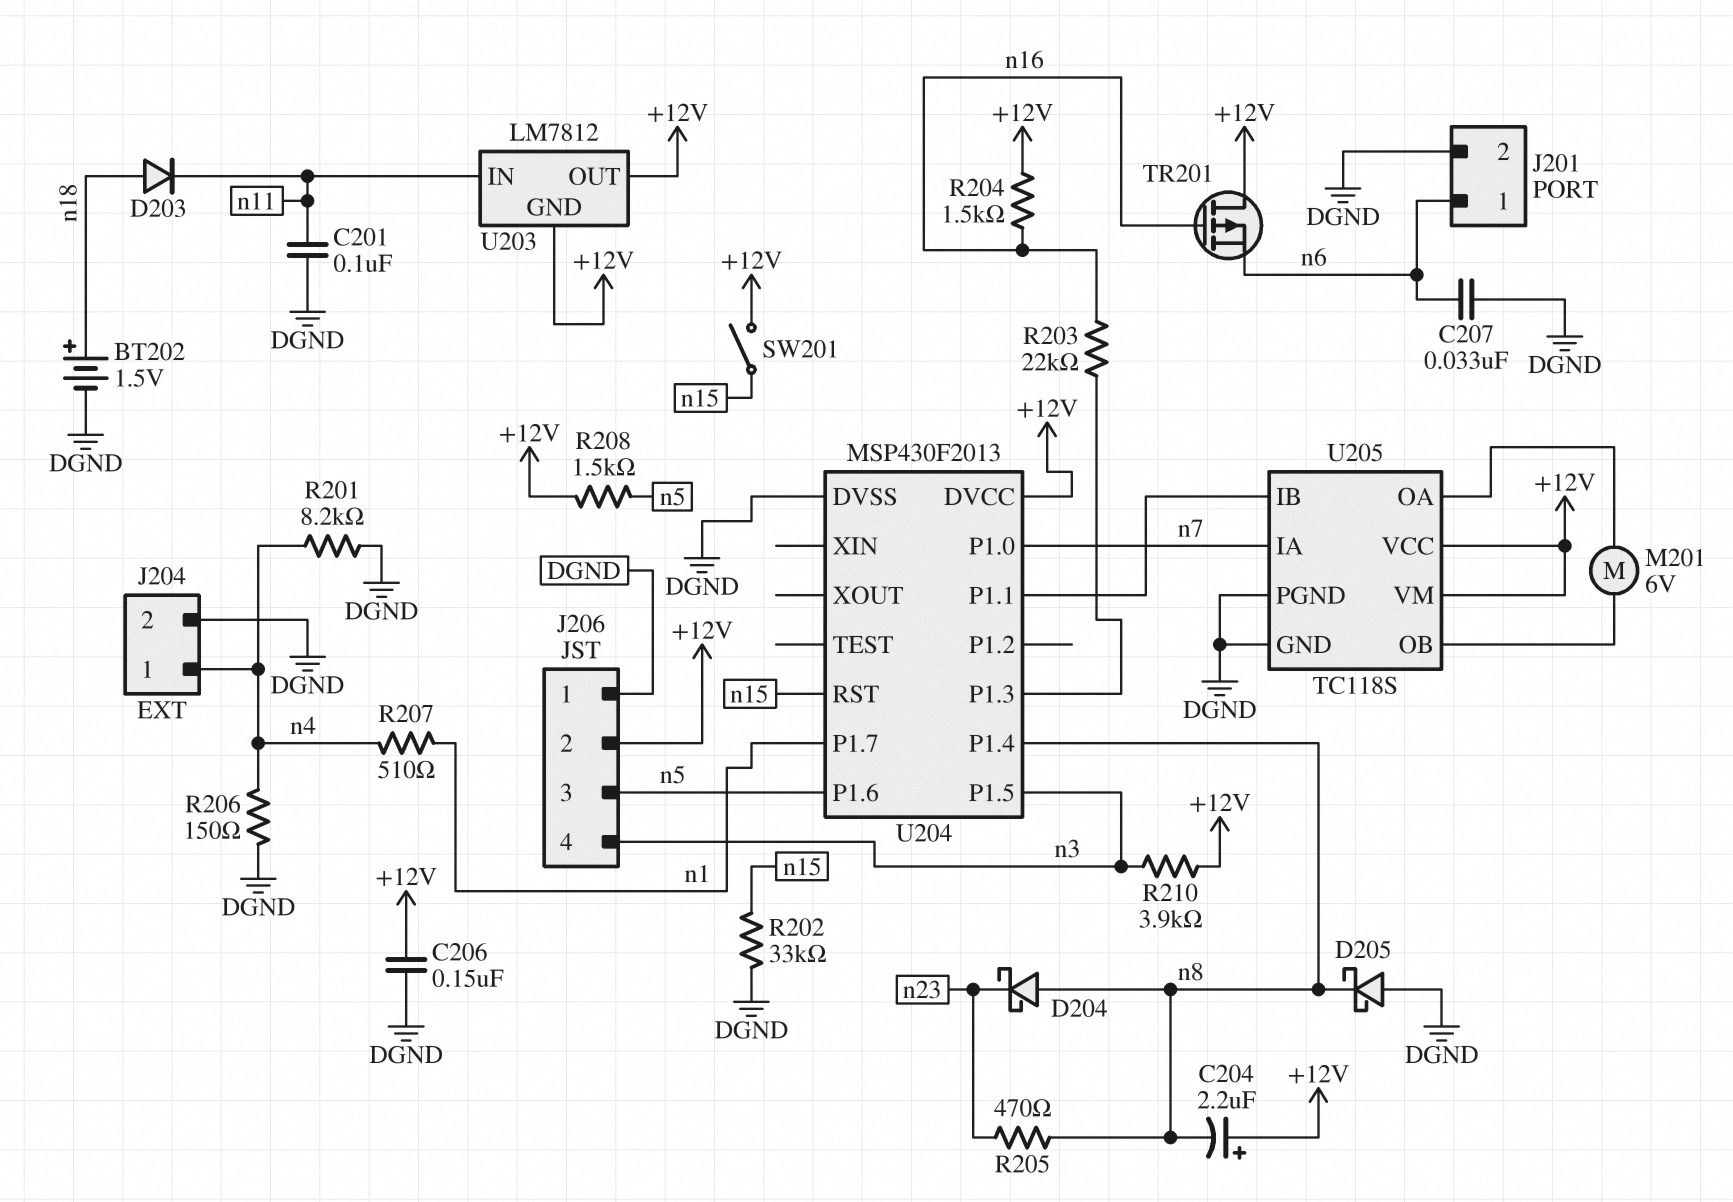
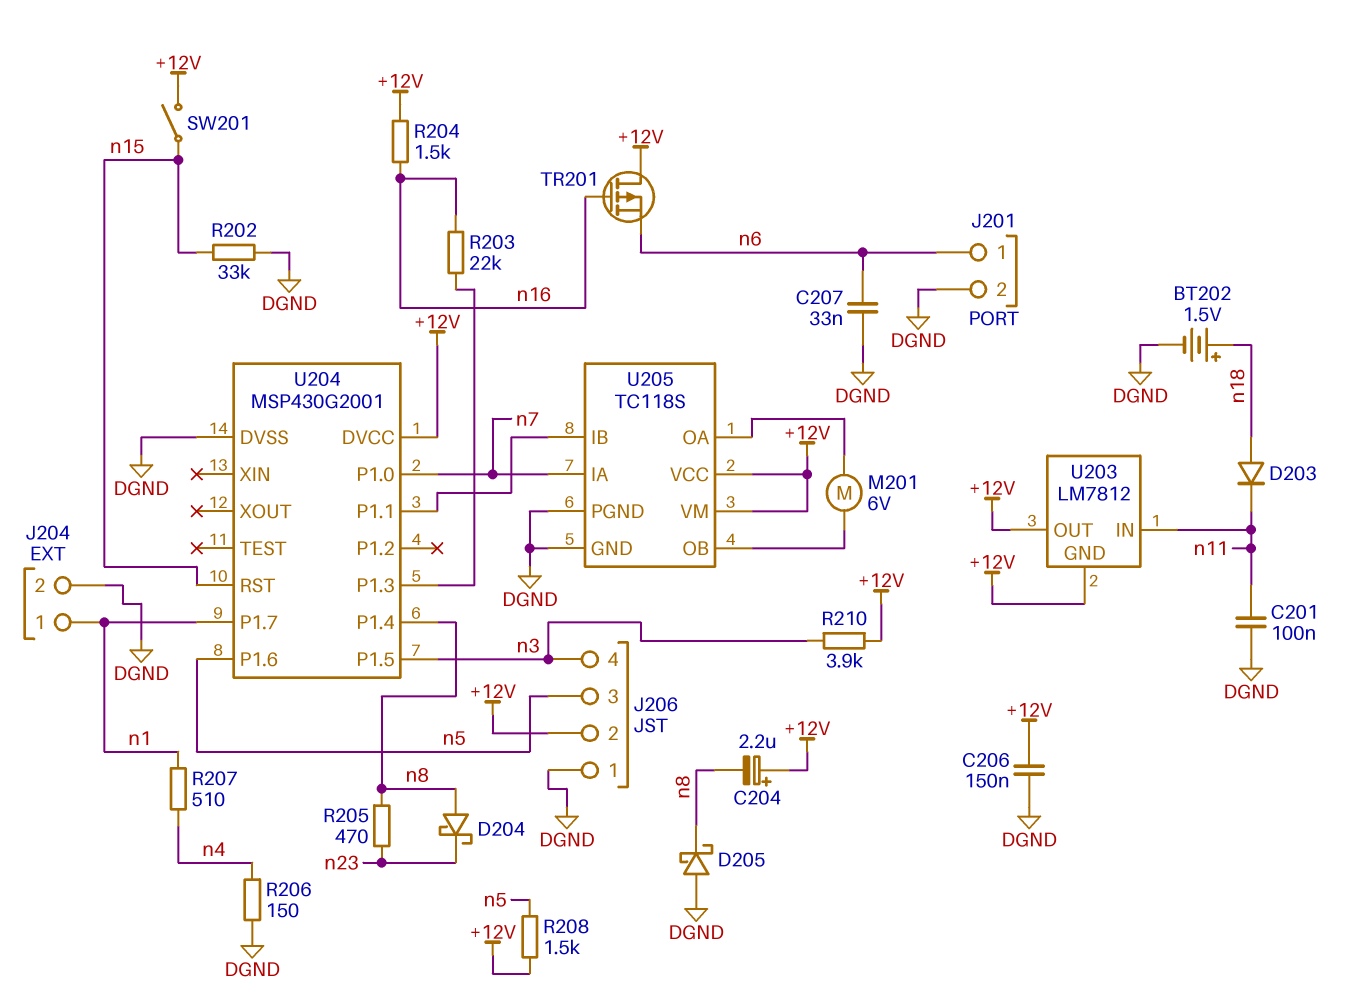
J204 pin 1: n4 -> n1
R201: 8.2k (DGND, n4) -> none
U204: MSP430F2013 -> MSP430G2001

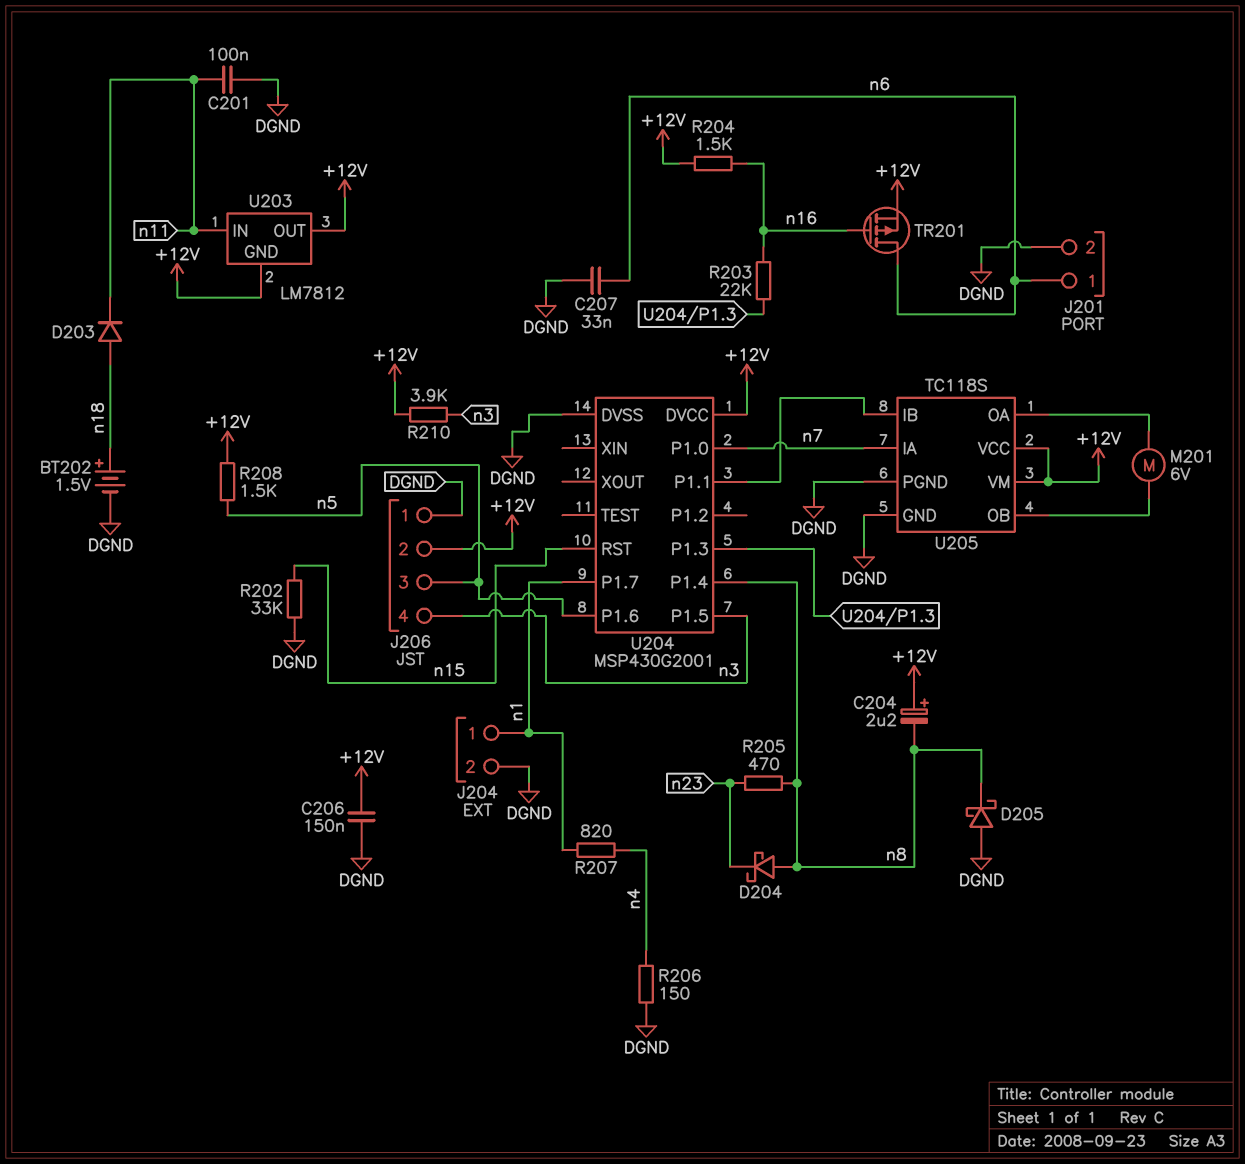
R207: 510 (n1, n4) -> 820 (n1, n4)
SW201: switch (+12V, n15) -> none
TR201: PMOS (G n16, D +12V, S n6) -> PMOS (G n16, D n6, S +12V)

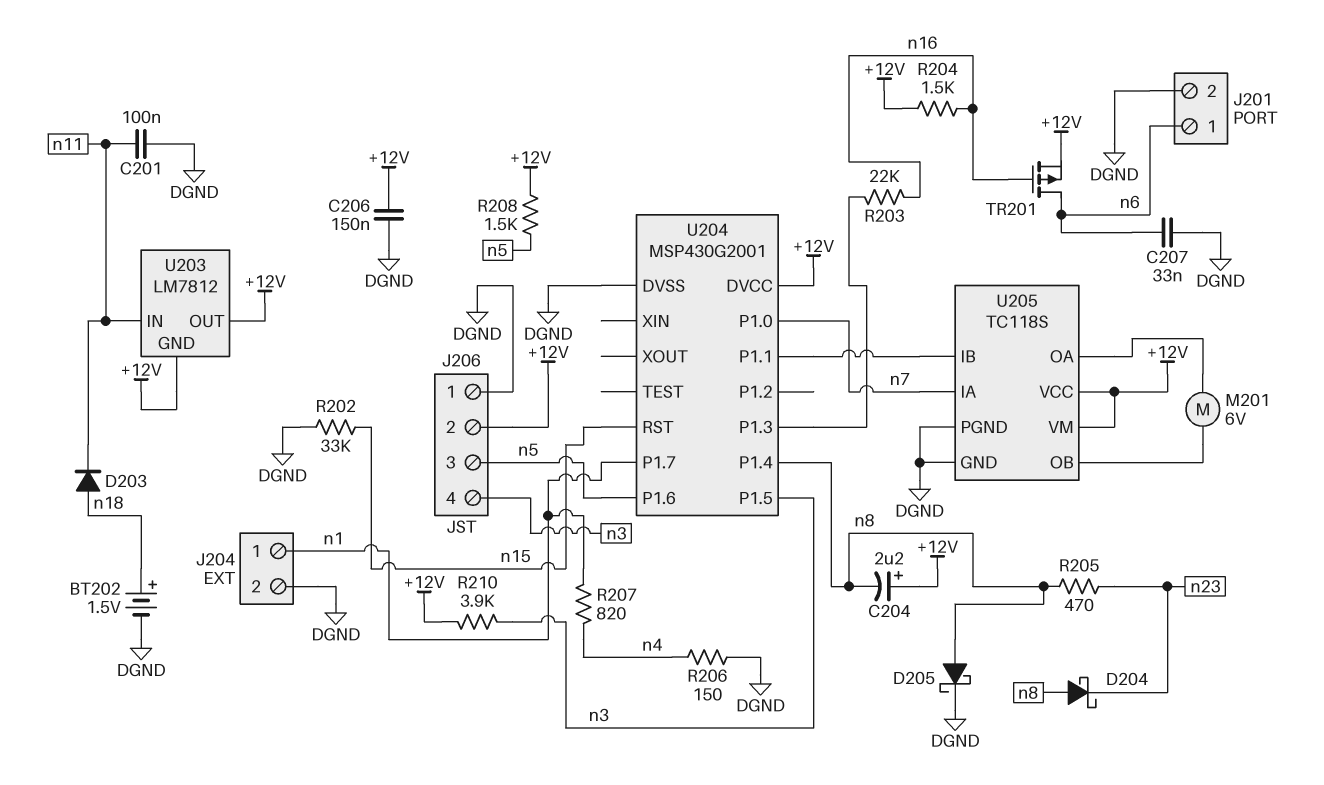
D205: schottky (A DGND, K n8) -> schottky (A n8, K DGND)

